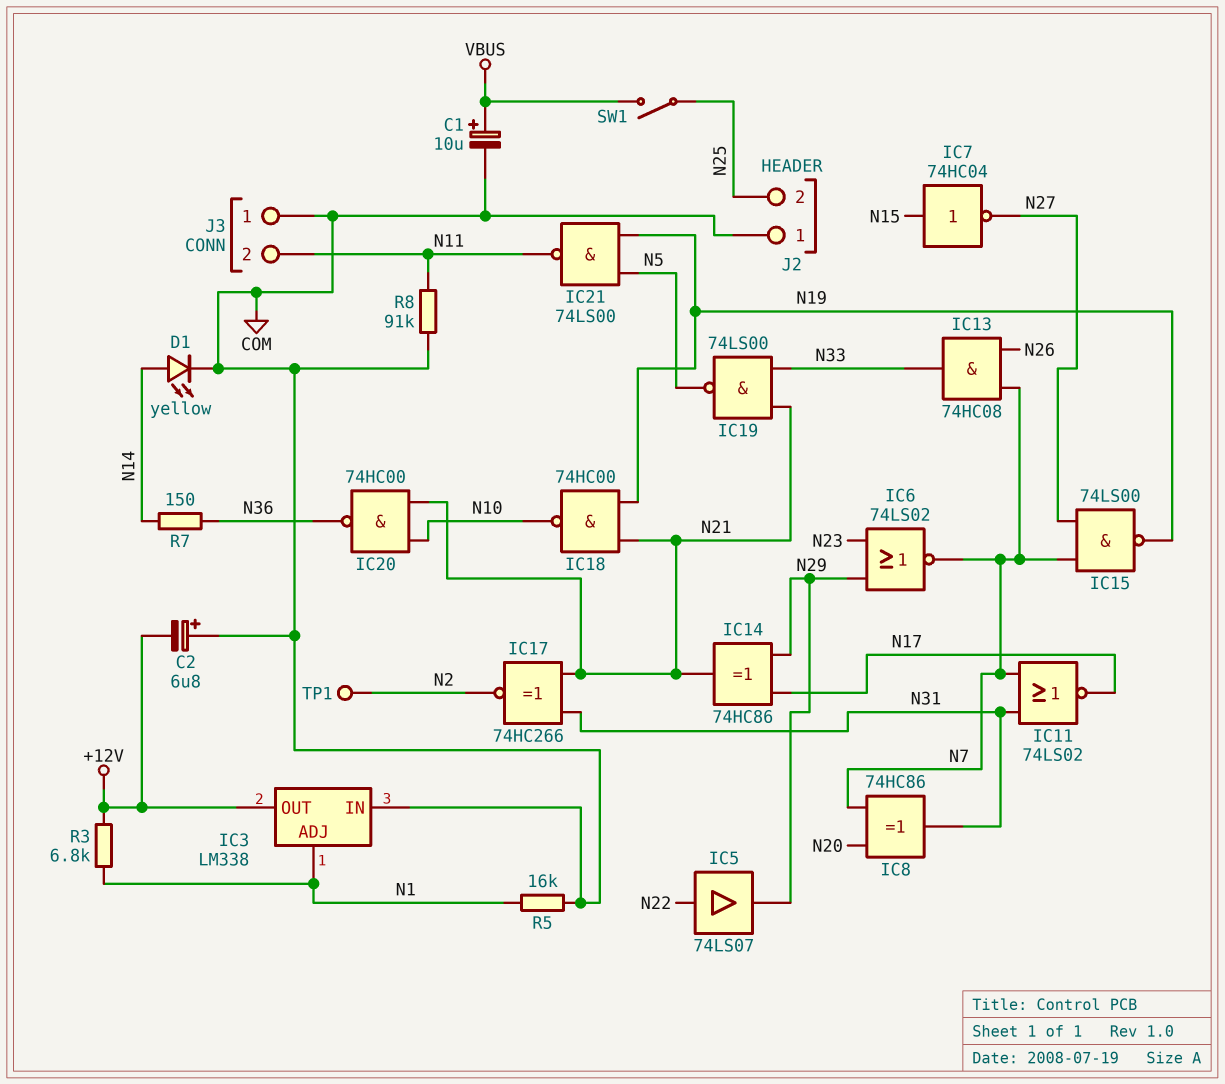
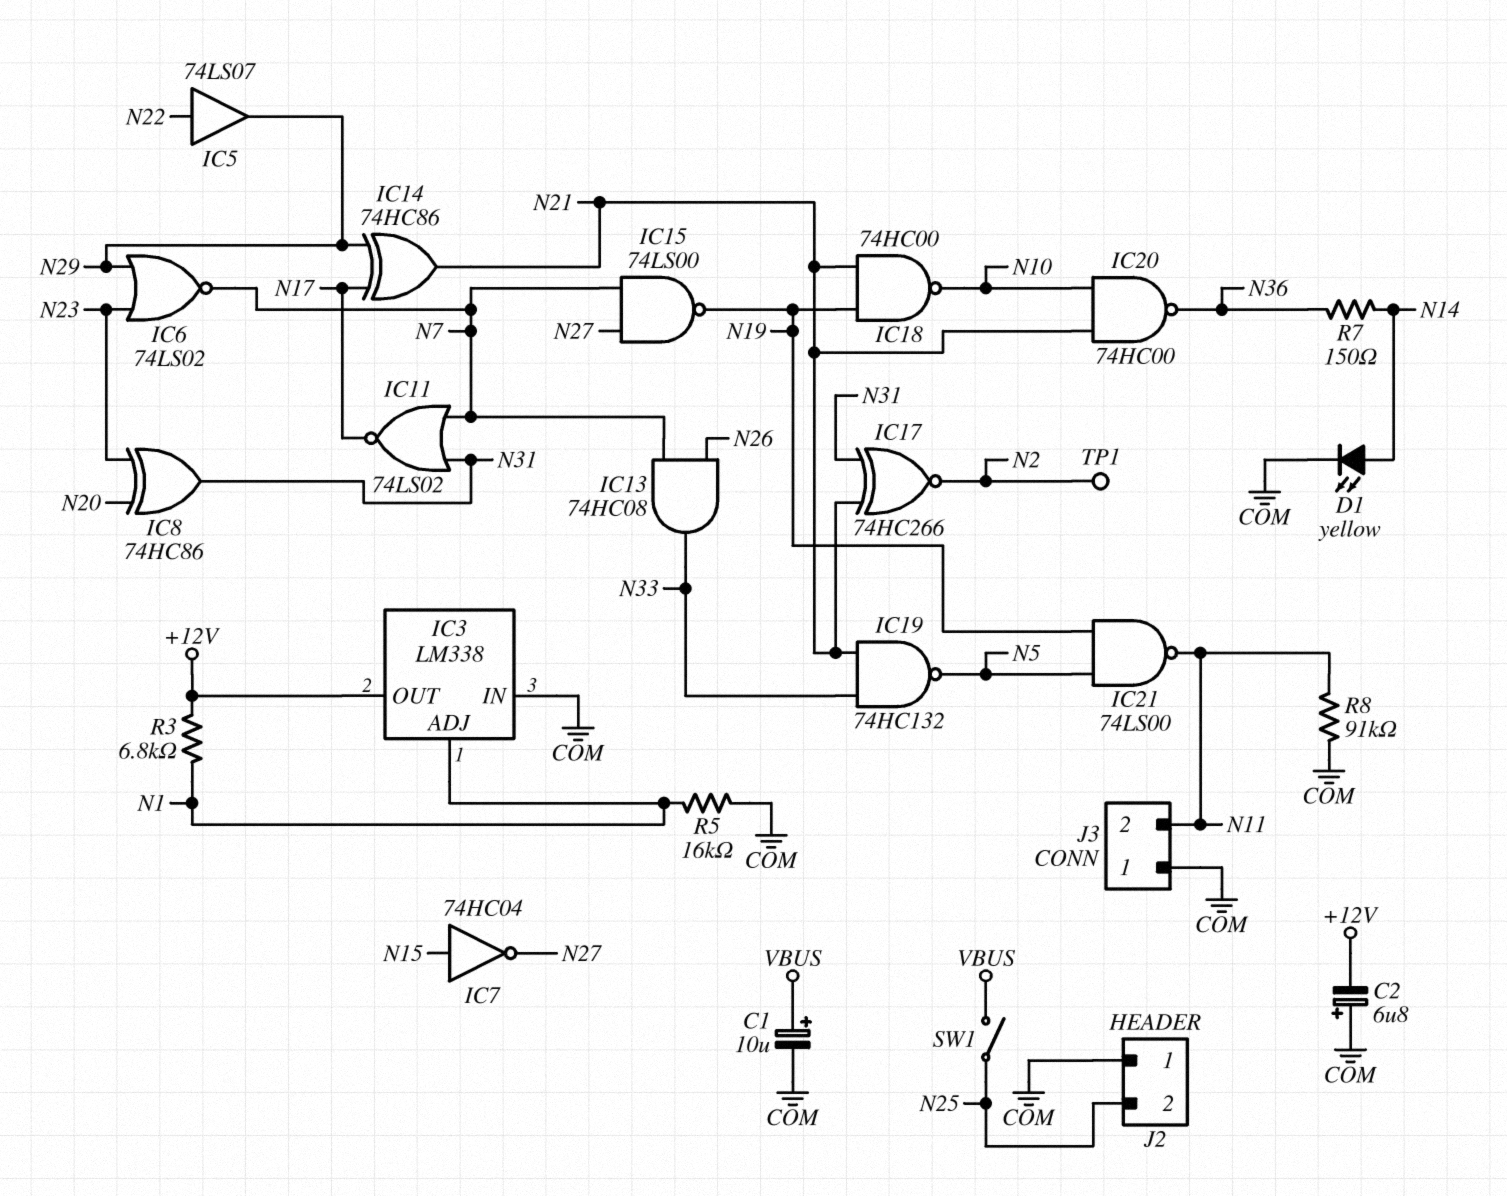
IC8: XOR 74HC86 (in N7, in N20, out N31) -> XOR 74HC86 (in N20, in N23, out N31)
IC19: NAND 74LS00 (in N21, in N33, out N5) -> NAND 74HC132 (in N21, in N33, out N5)

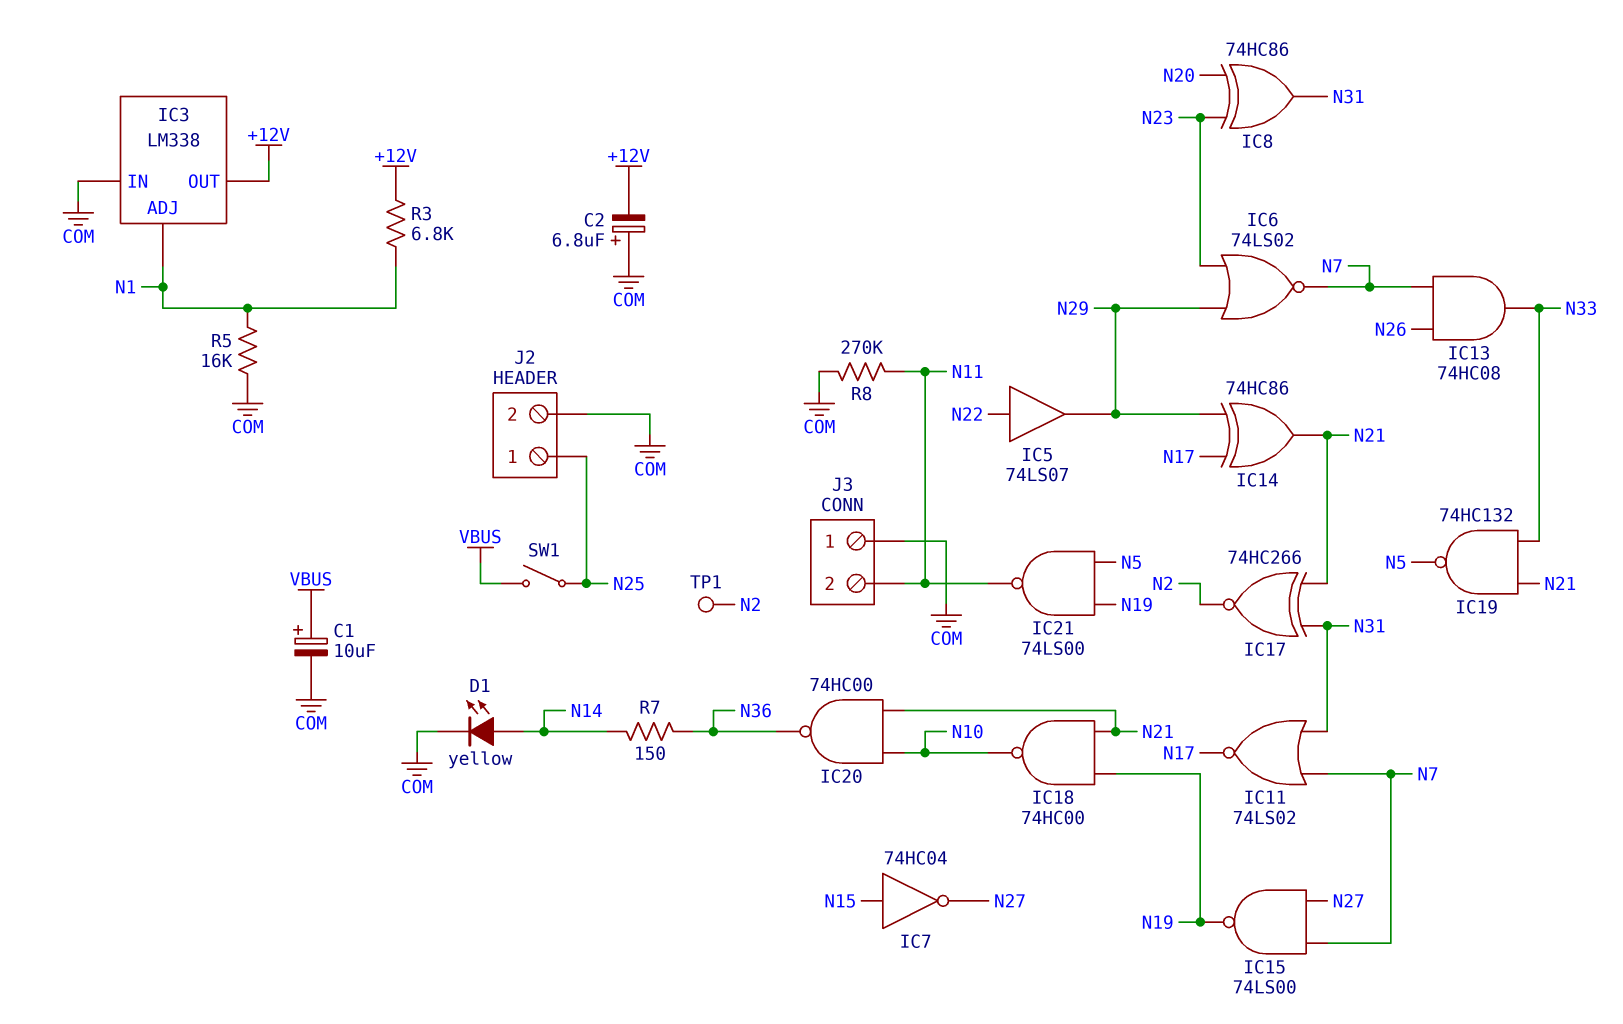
J2 pin 1: COM -> N25
J2 pin 2: N25 -> COM
R8: 91k (COM, N11) -> 270k (COM, N11)

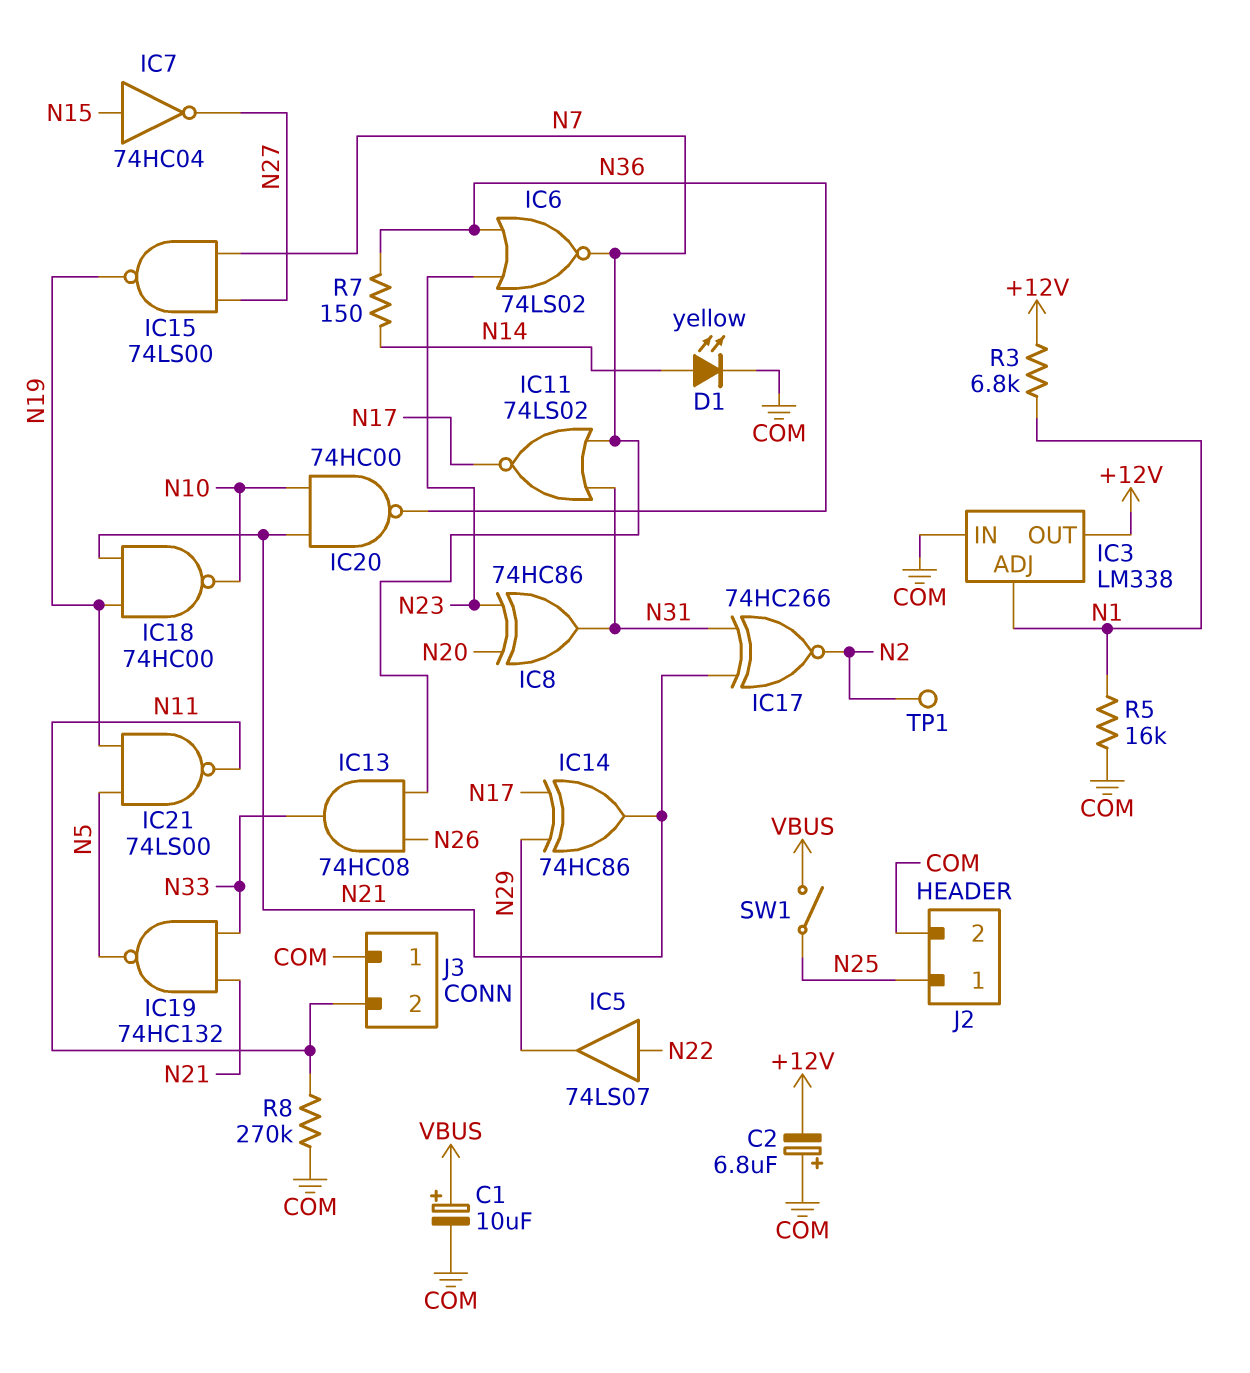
IC6: NOR 74LS02 (in N23, in N29, out N7) -> NOR 74LS02 (in N23, in N36, out N7)

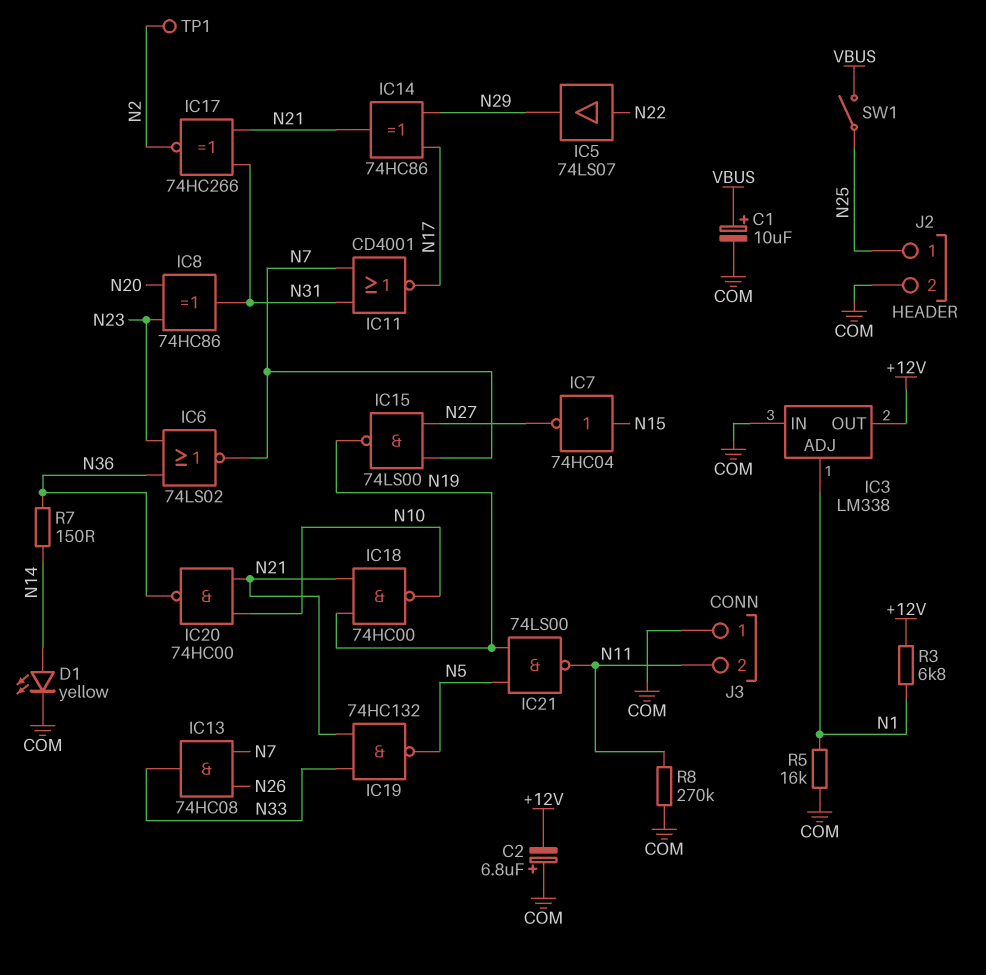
IC11: NOR 74LS02 (in N7, in N31, out N17) -> NOR CD4001 (in N7, in N31, out N17)

